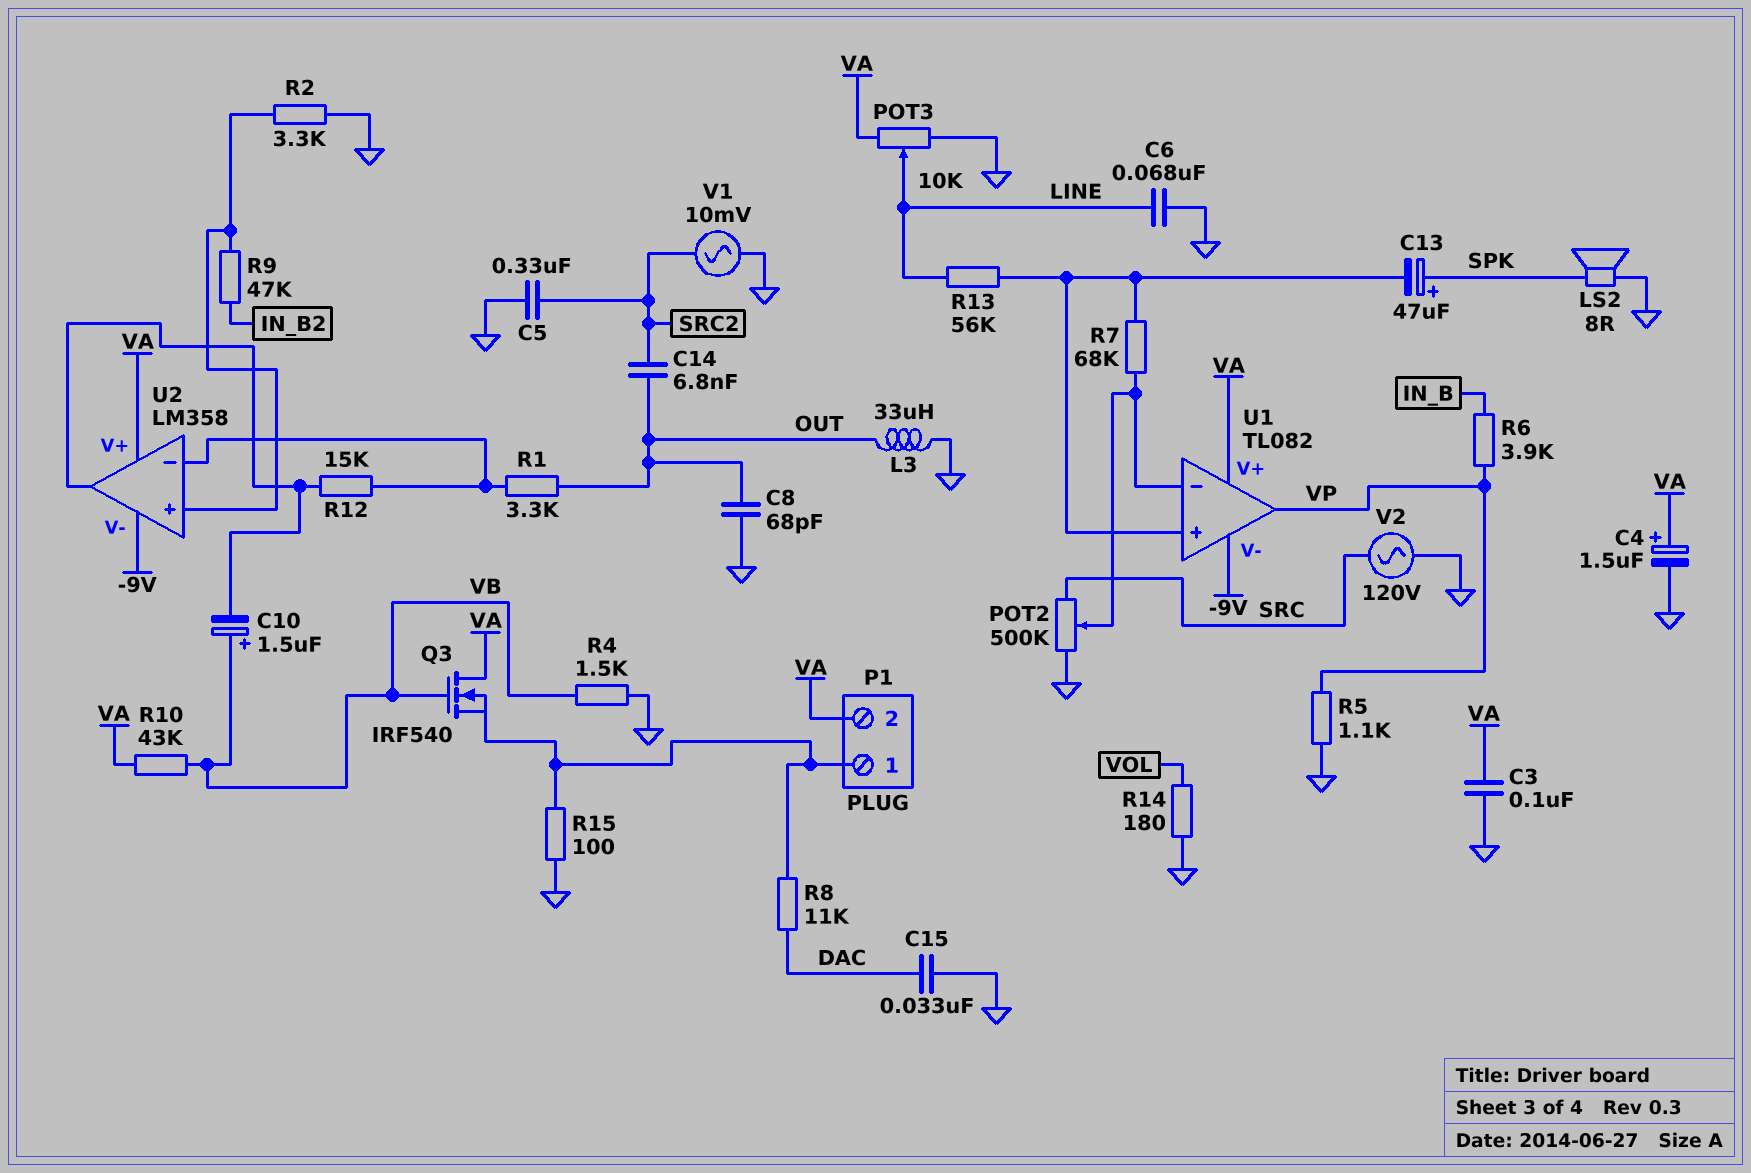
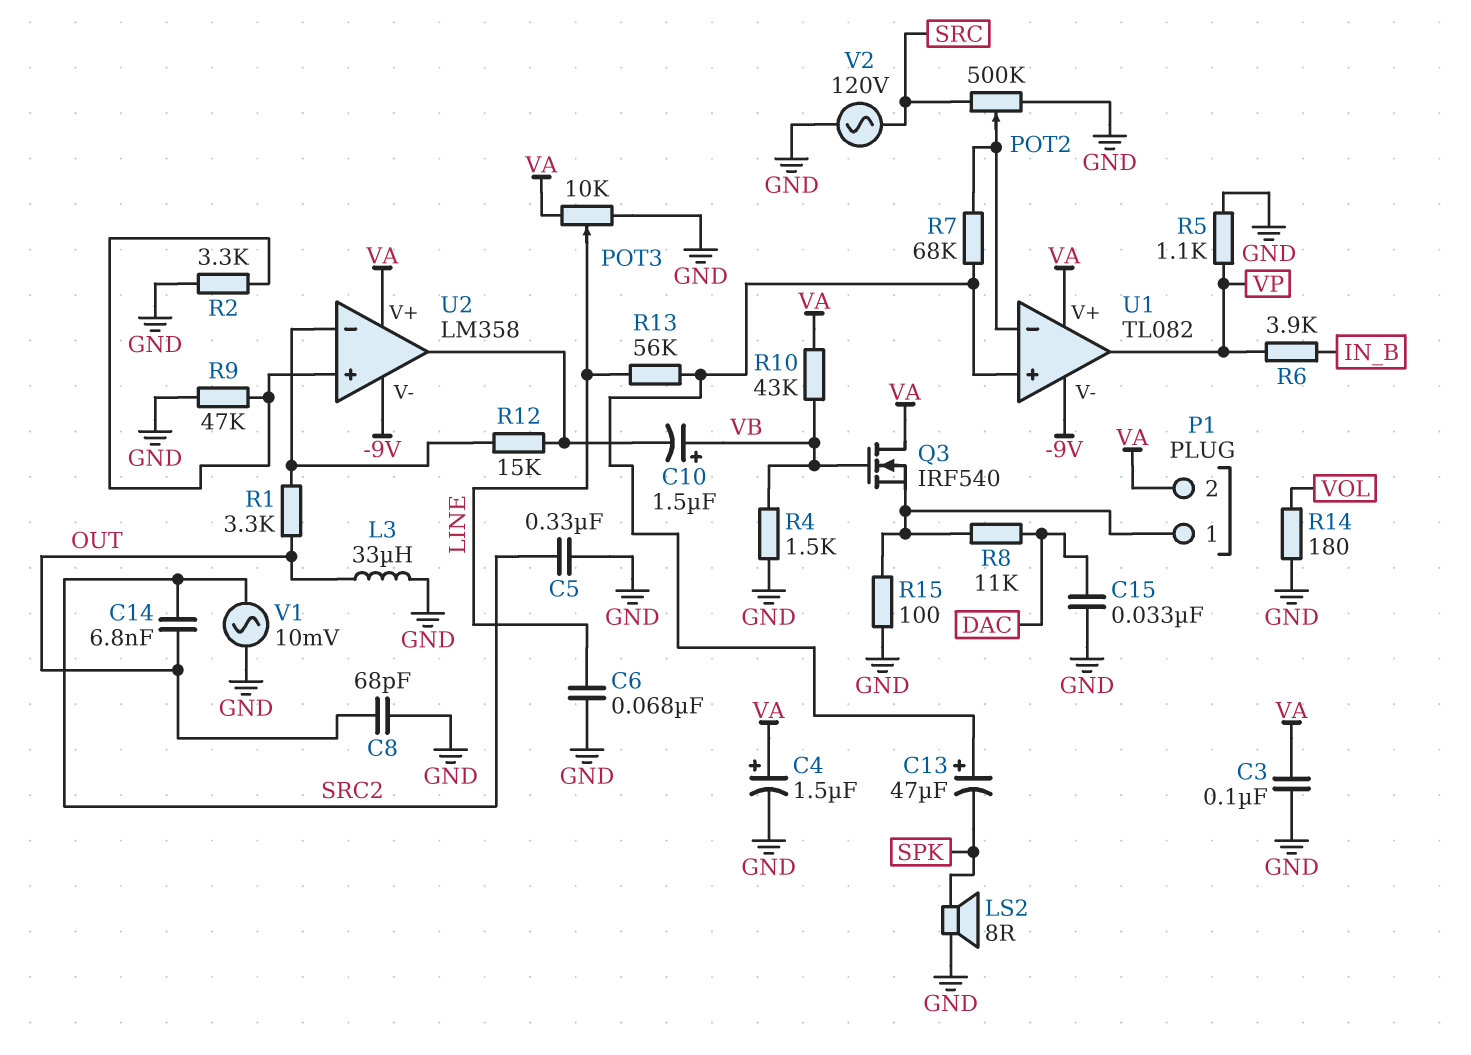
C13: 47uF (plus SPK, minus U1/in+) -> 47uF (plus U1/in+, minus SPK)
R9: 47k (IN_B2, U2/in+) -> 47k (GND, U2/in+)

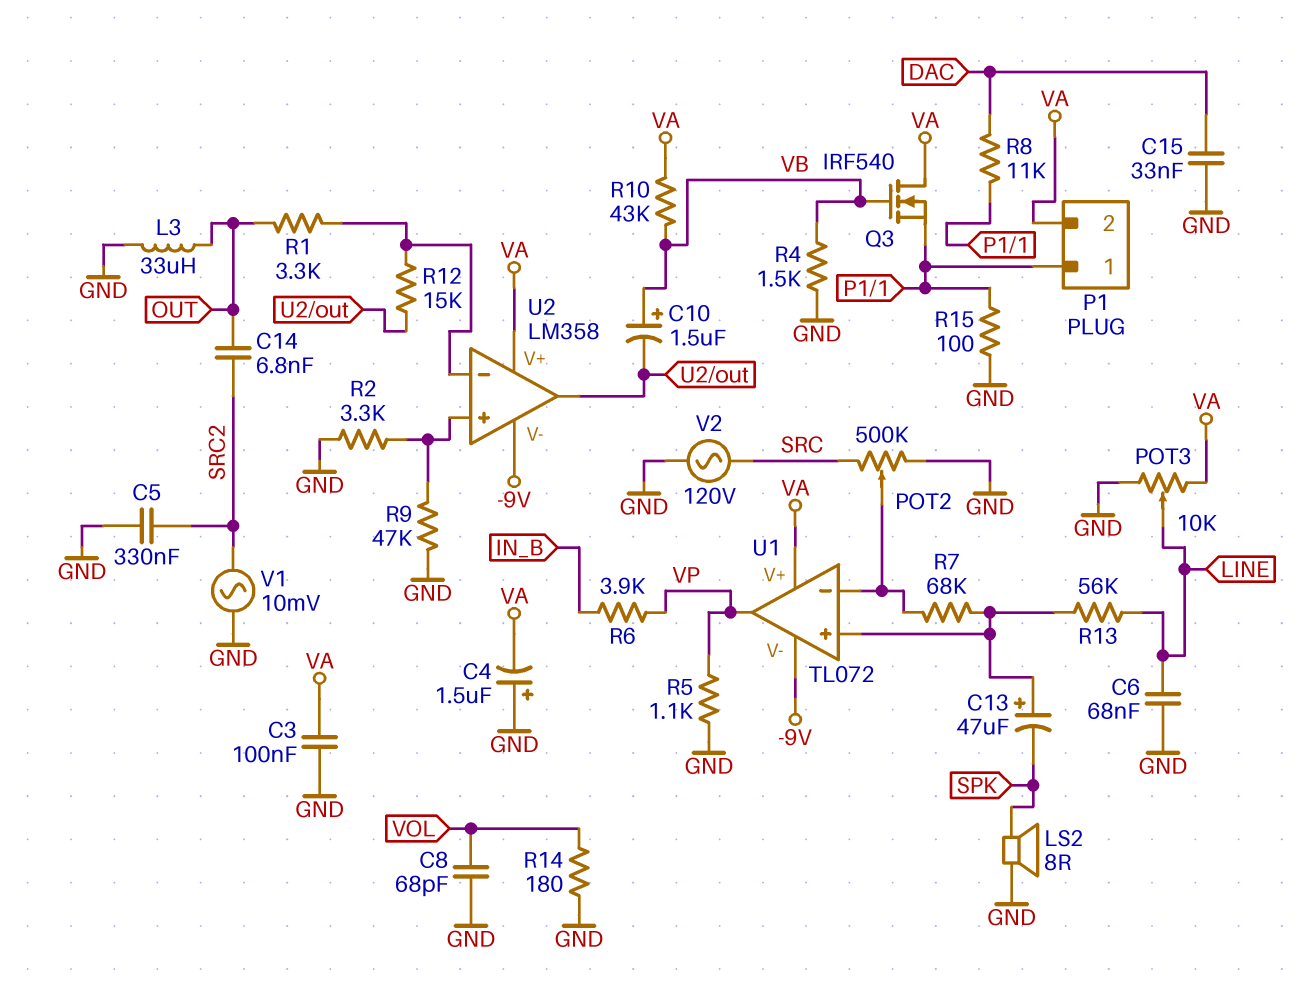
C4: 1.5uF (plus VA, minus GND) -> 1.5uF (plus GND, minus VA)
C8: 68pF (GND, OUT) -> 68pF (GND, VOL)
U1: TL082 -> TL072

